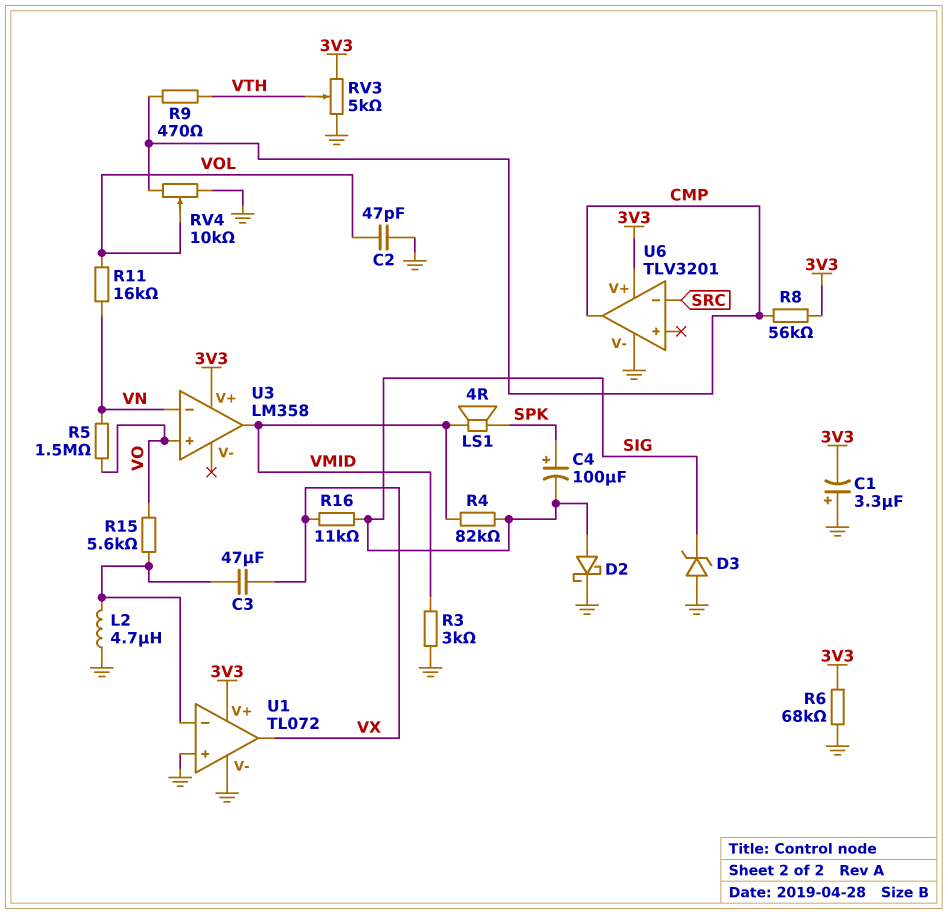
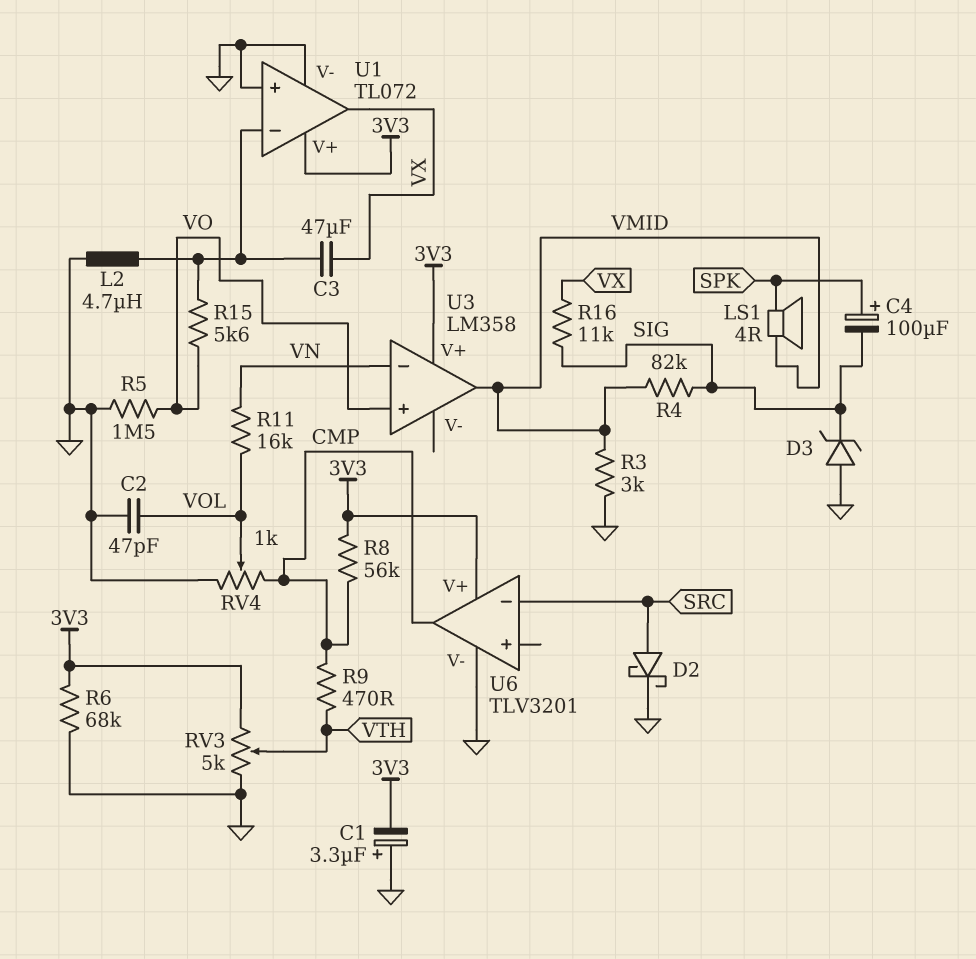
D2: schottky (A SIG, K GND) -> schottky (A SRC, K GND)
R5: 1.5M (VN, VO) -> 1.5M (GND, VO)
RV4: 10k (CMP, GND, wiper VOL) -> 1k (CMP, GND, wiper VOL)

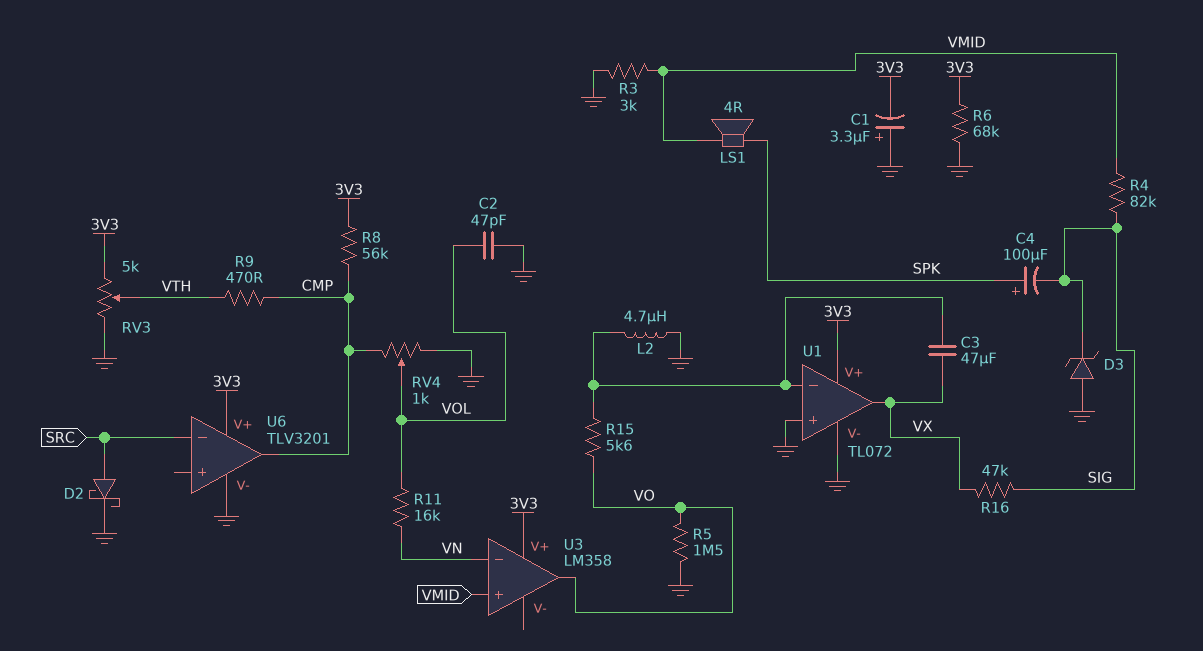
R16: 11k (SIG, VX) -> 47k (SIG, VX)
U3 pin in+: VO -> VMID
U3 pin out: VMID -> VO

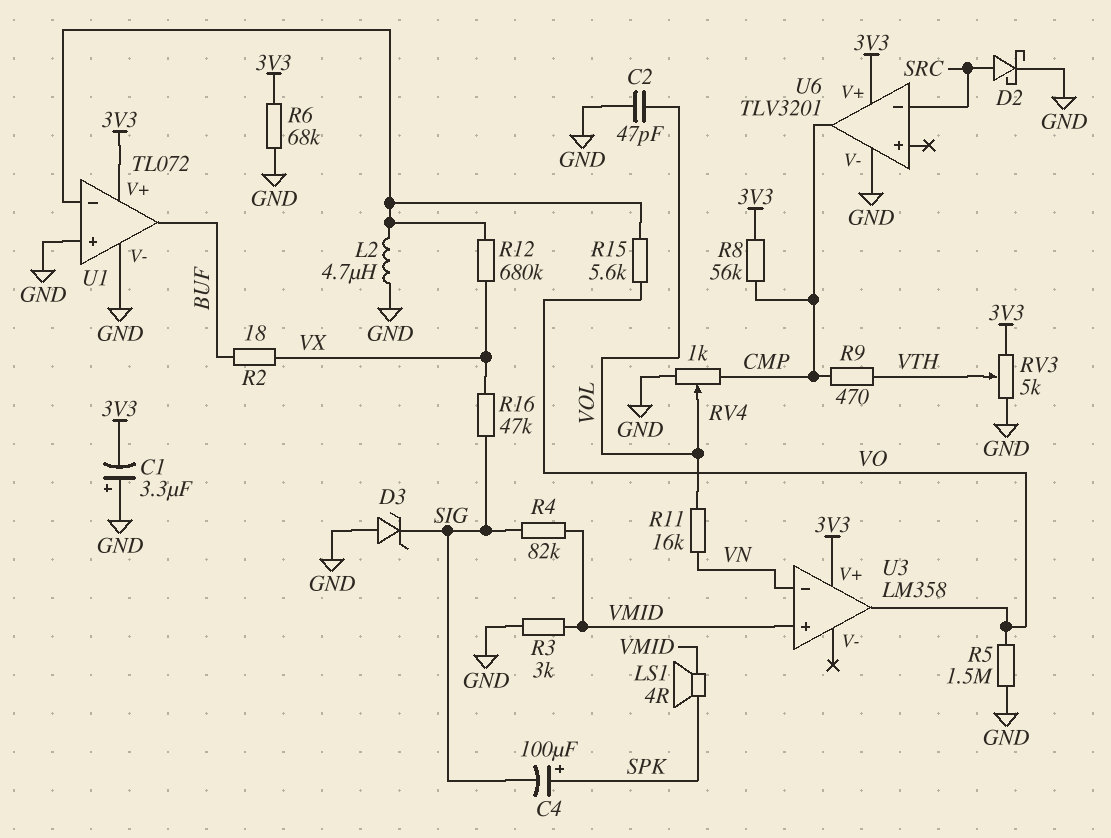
C3: 47uF (U1/in-, VX) -> none
R2: none -> 18 (BUF, VX)
R12: none -> 680k (U1/in-, VX)
U1 pin out: VX -> BUF

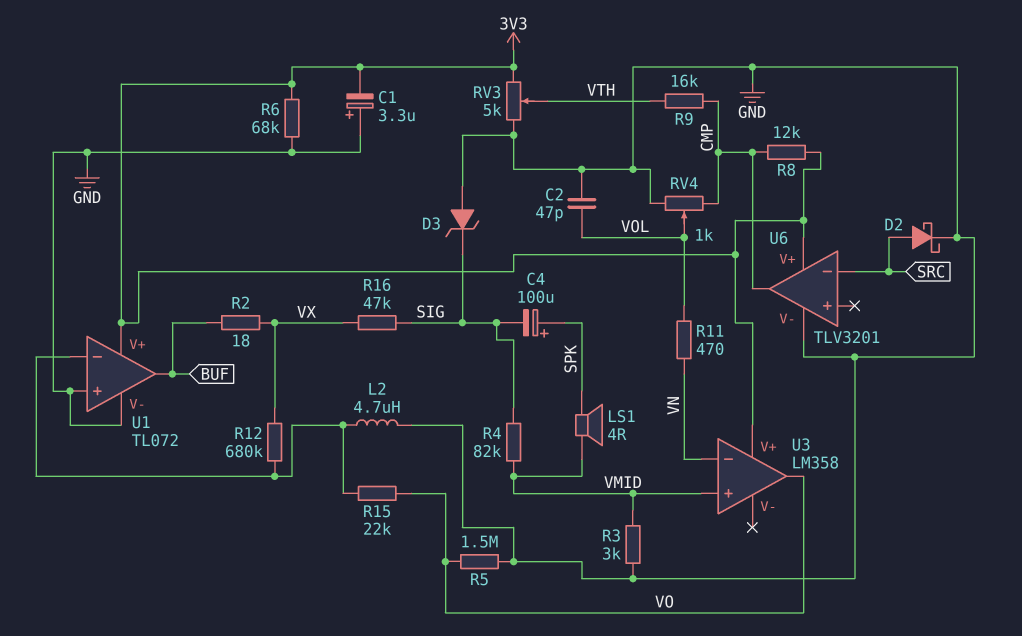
R8: 56k (3V3, CMP) -> 12k (3V3, CMP)
R9: 470 (CMP, VTH) -> 16k (CMP, VTH)
R11: 16k (VN, VOL) -> 470 (VN, VOL)
R15: 5.6k (U1/in-, VO) -> 22k (U1/in-, VO)

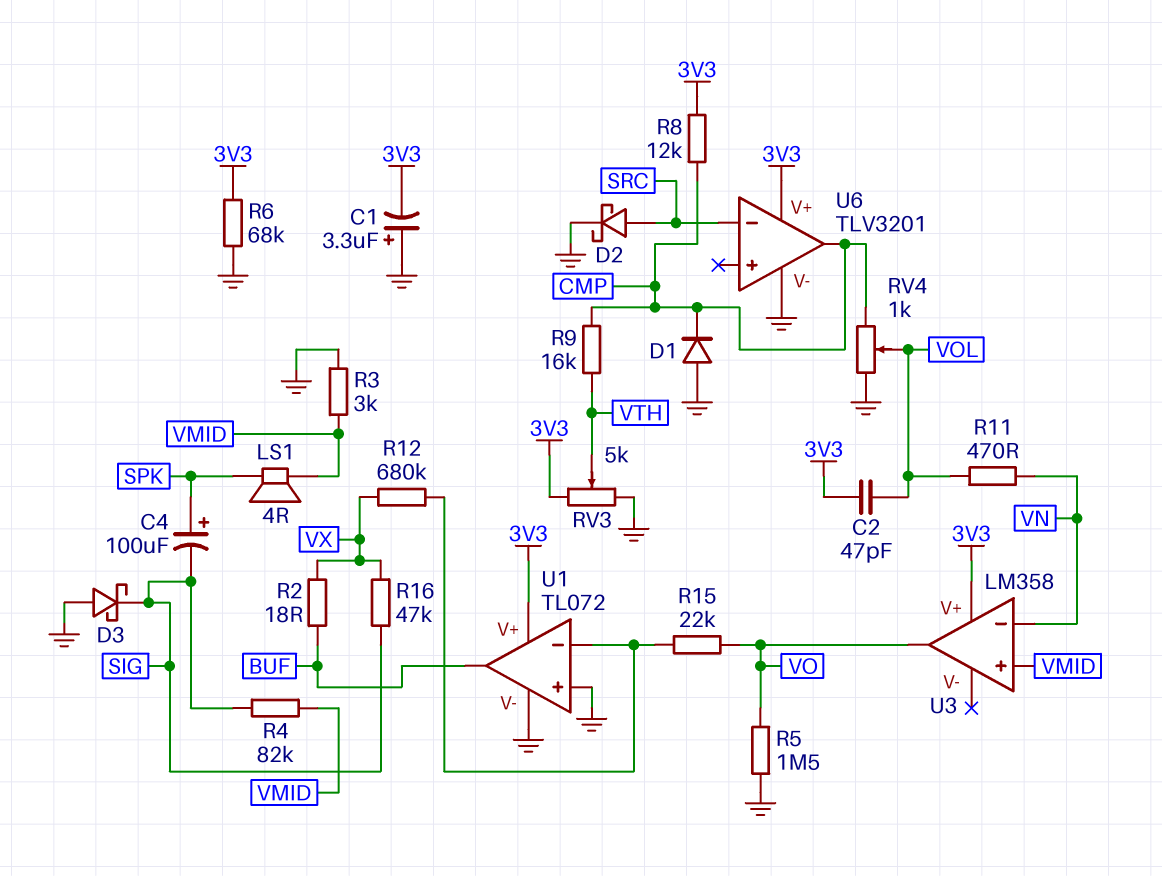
C2: 47pF (GND, VOL) -> 47pF (3V3, VOL)
D1: none -> diode (A GND, K CMP)
D3: zener (A GND, K SIG) -> schottky (A GND, K SIG)
L2: 4.7uH (GND, U1/in-) -> none

